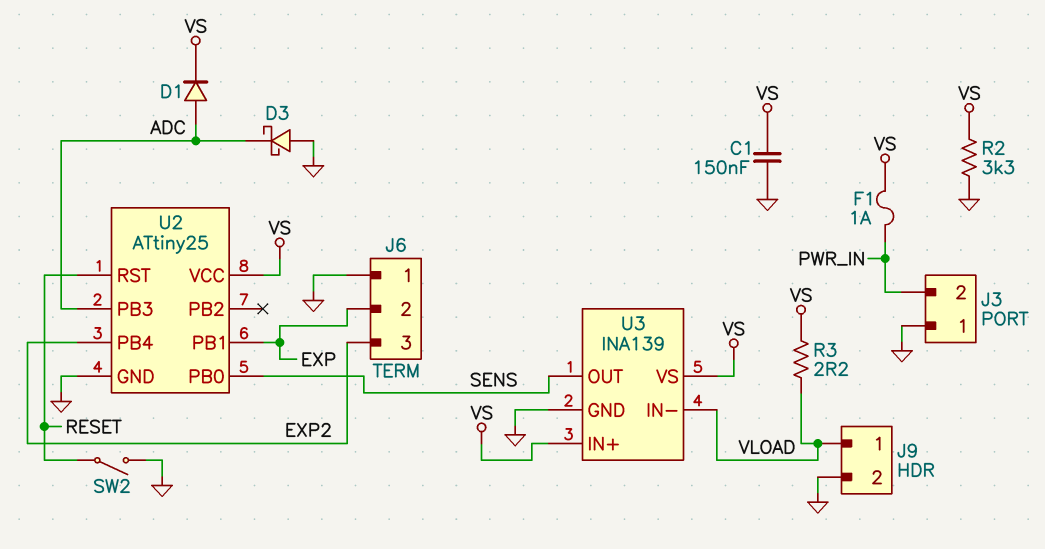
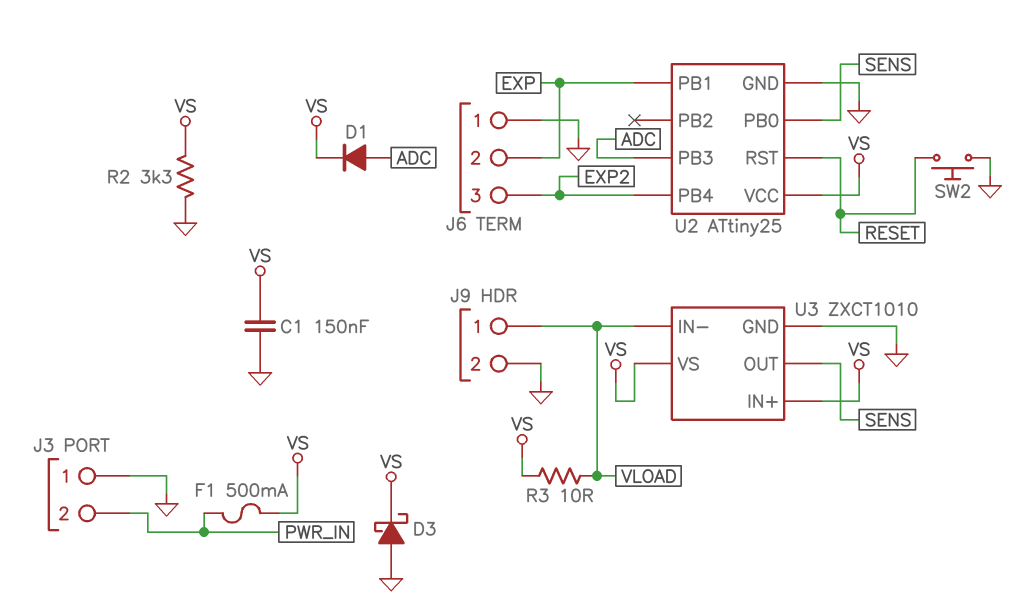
D3: schottky (A GND, K ADC) -> schottky (A GND, K VS)
F1: 1A (PWR_IN, VS) -> 500mA (PWR_IN, VS)
R3: 2.2 (VLOAD, VS) -> 10 (VLOAD, VS)
SW2: switch (GND, RESET) -> button (GND, RESET)
U3: INA139 -> ZXCT1010

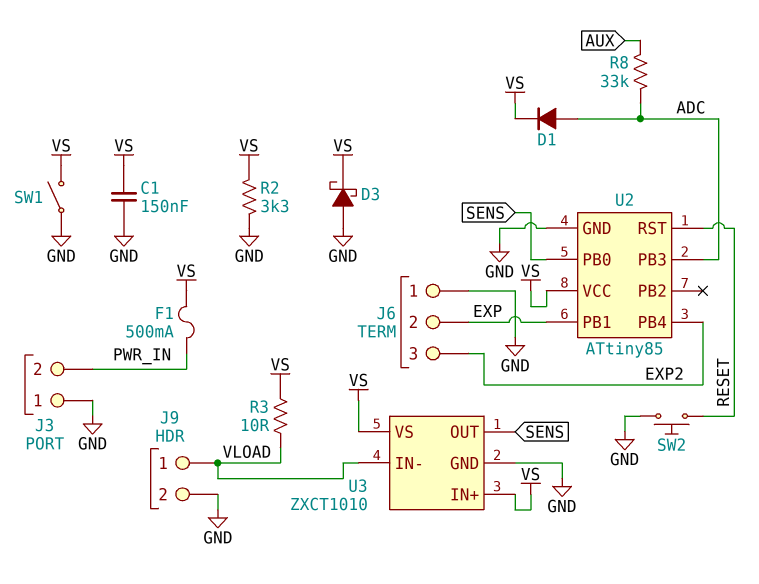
R8: none -> 33k (ADC, AUX)
SW1: none -> switch (GND, VS)
U2: ATtiny25 -> ATtiny85

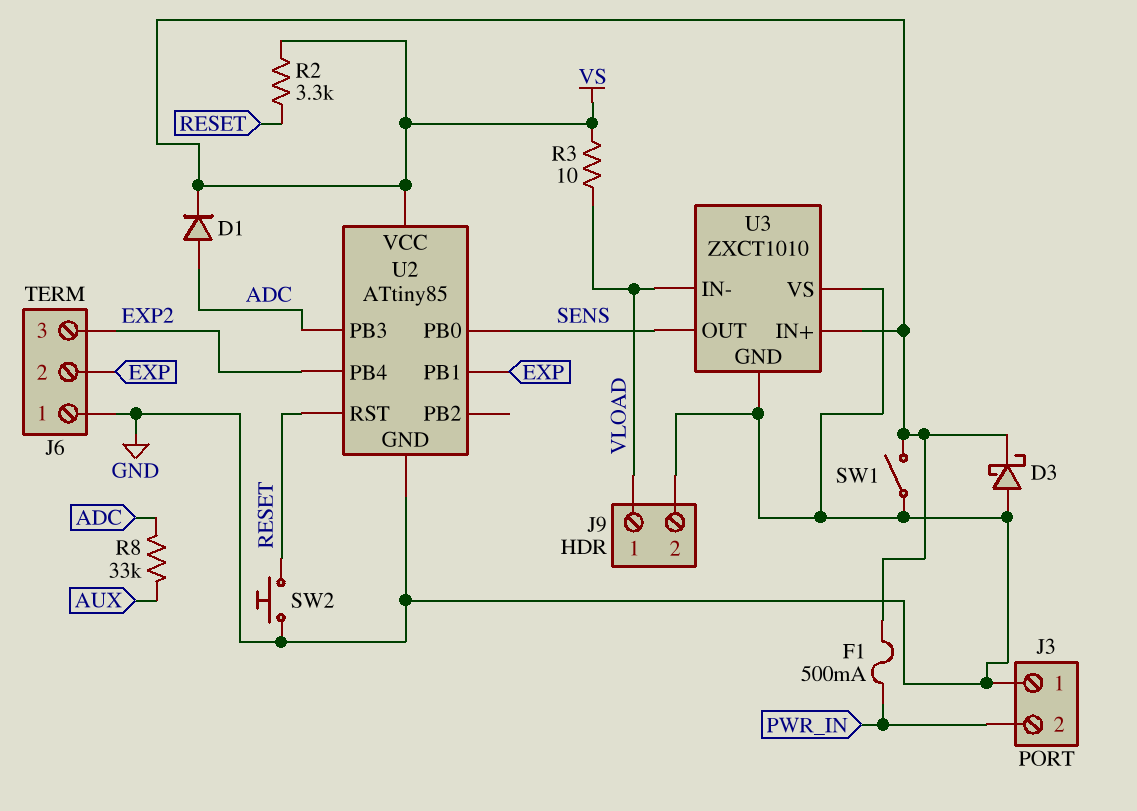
C1: 150nF (GND, VS) -> none
R2: 3.3k (GND, VS) -> 3.3k (RESET, VS)
U3 pin VS: VS -> GND

